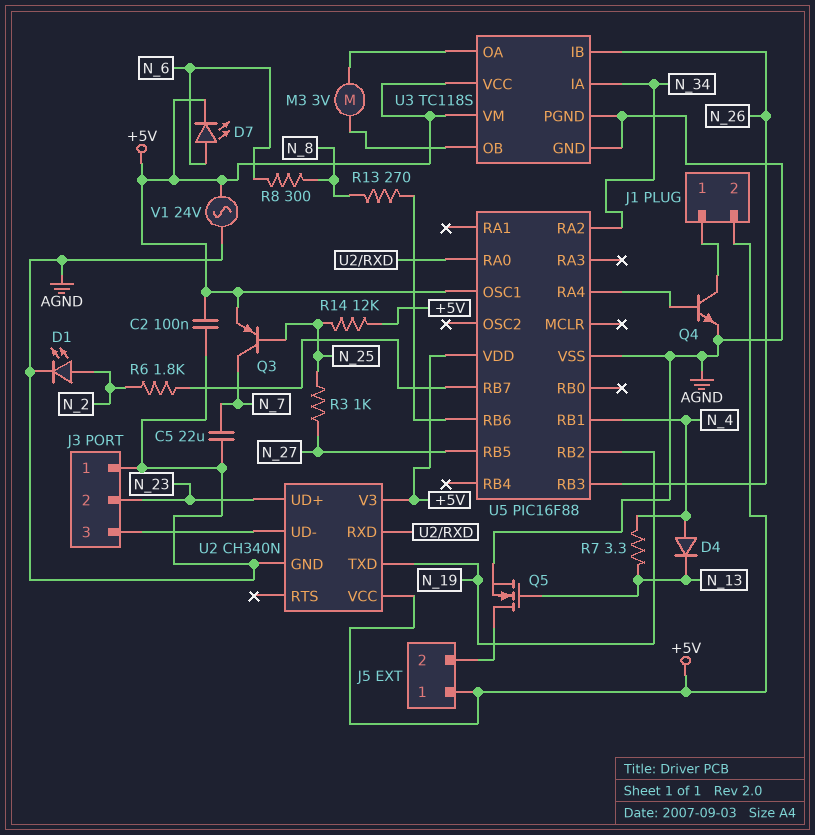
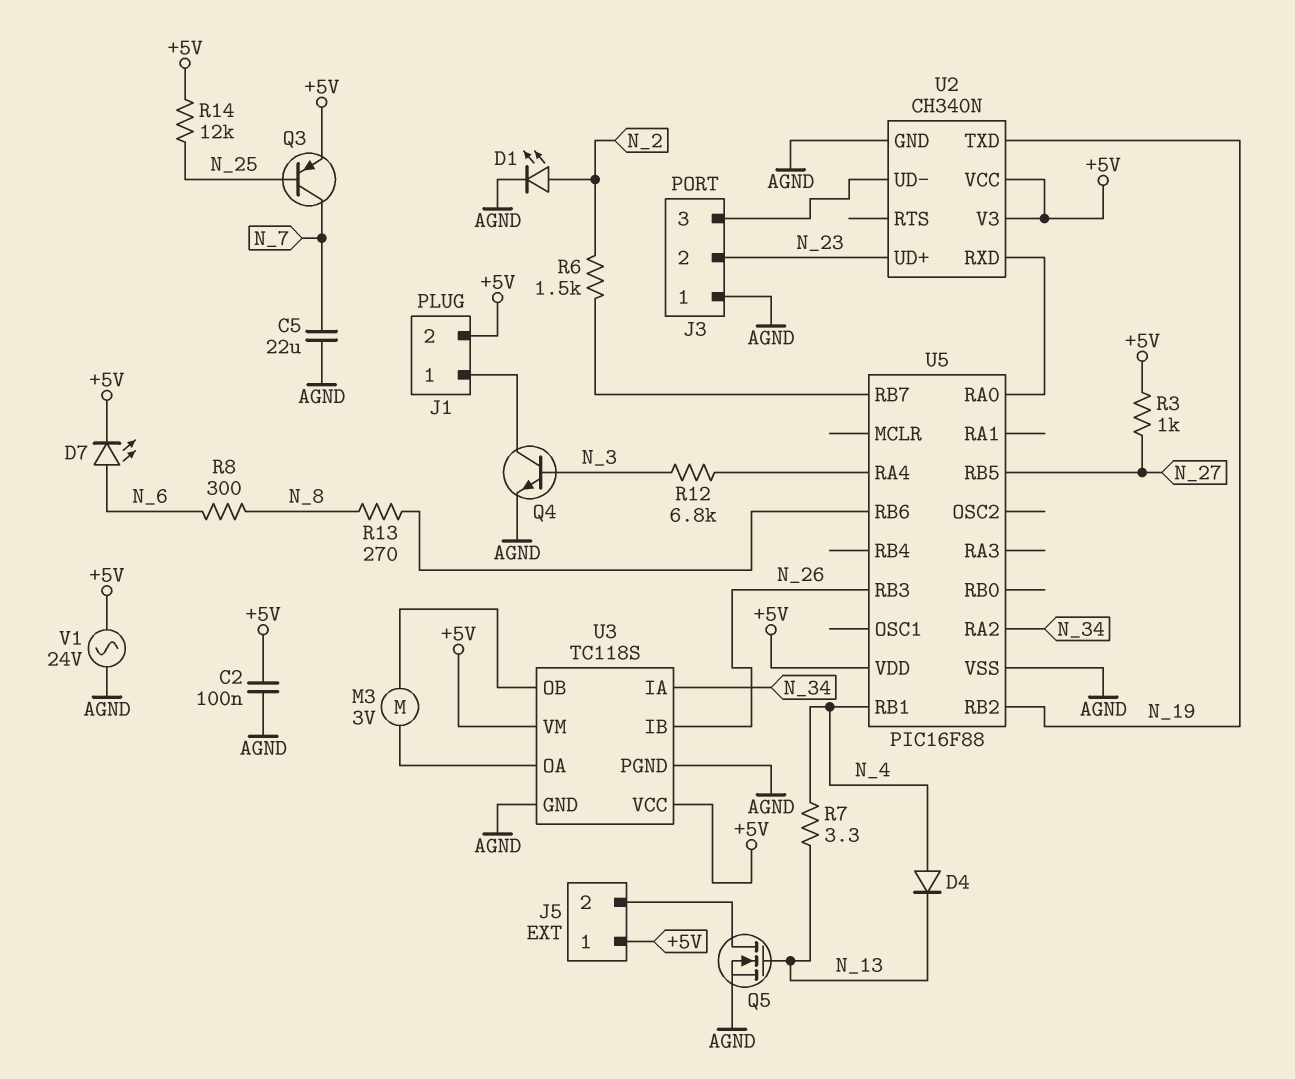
Q4: NPN (B U5/RA4, C J1/1, E AGND) -> NPN (B N_3, C J1/1, E AGND)
R3: 1k (N_25, N_27) -> 1k (+5V, N_27)
R6: 1.8k (N_2, U5/RB7) -> 1.5k (N_2, U5/RB7)
R12: none -> 6.8k (N_3, U5/RA4)
U5 pin OSC1: +5V -> none

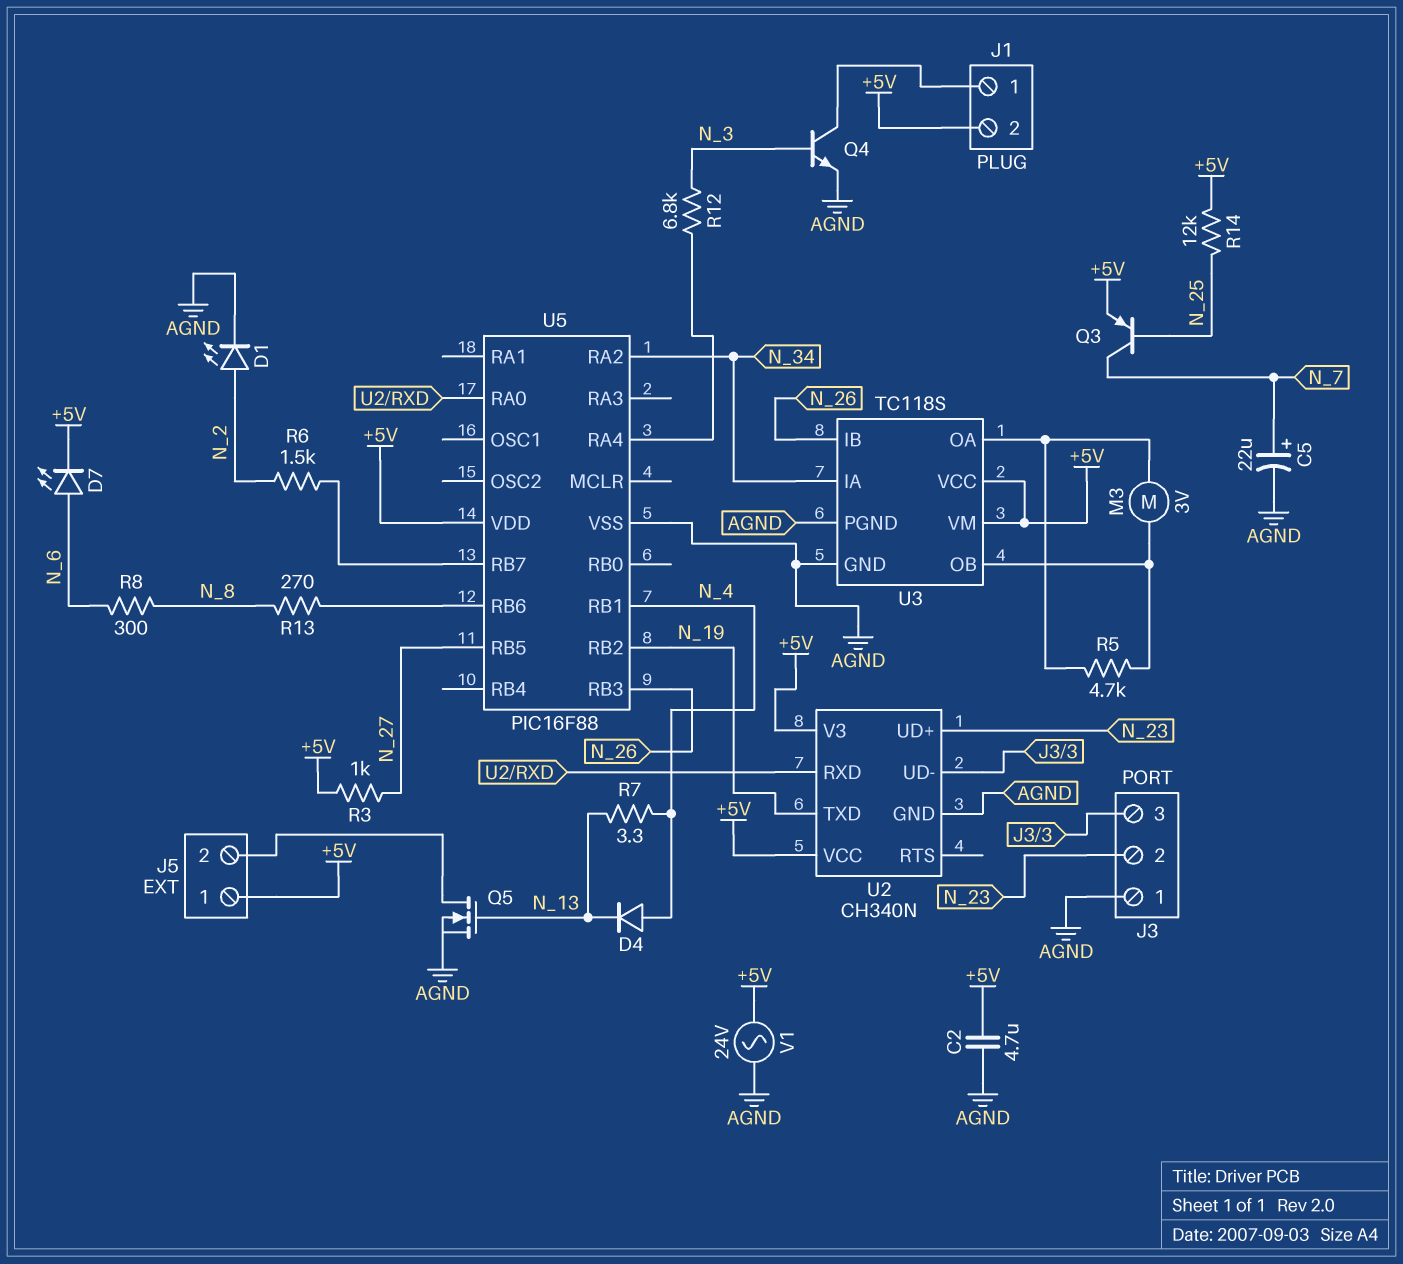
C2: 100nF (+5V, AGND) -> 4.7uF (+5V, AGND)
C5: 22uF (AGND, N_7) -> 22uF (plus N_7, minus AGND)
R5: none -> 4.7k (U3/OA, U3/OB)

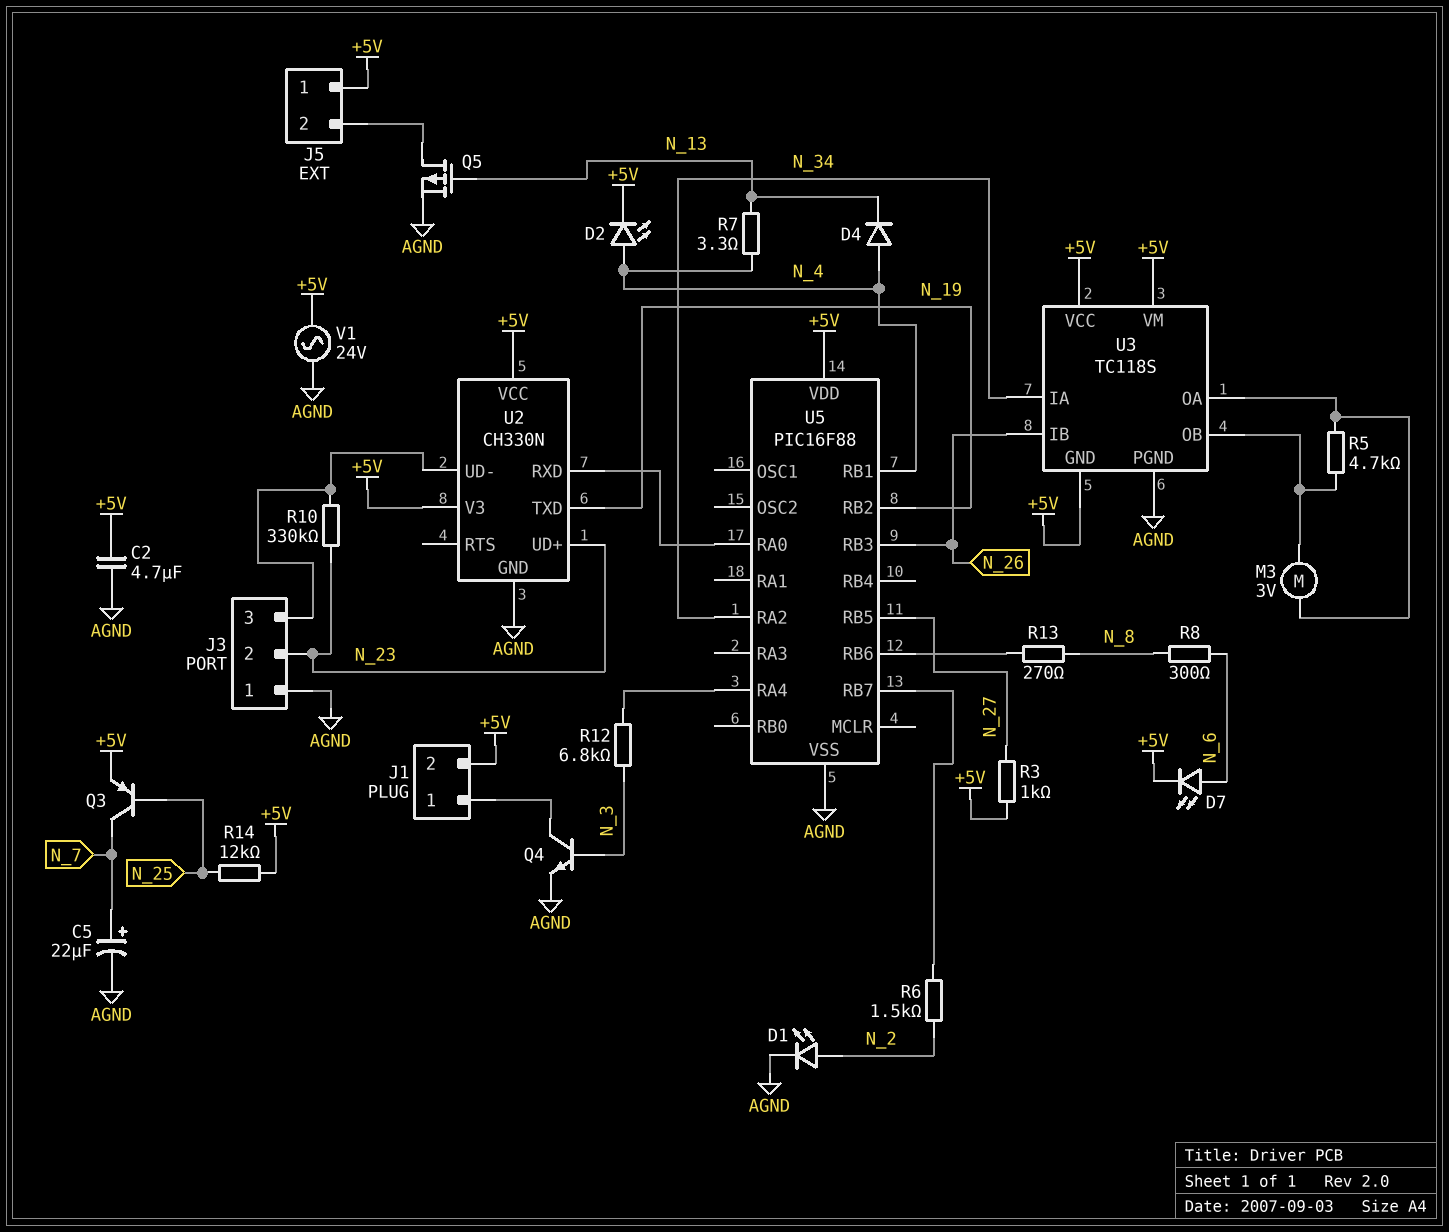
D2: none -> LED (A N_4, K +5V)
Q5: NMOS (G N_13, D J5/2, S AGND) -> PMOS (G N_13, D J5/2, S AGND)
R10: none -> 330k (J3/3, N_23)
U2: CH340N -> CH330N
U3 pin GND: AGND -> +5V

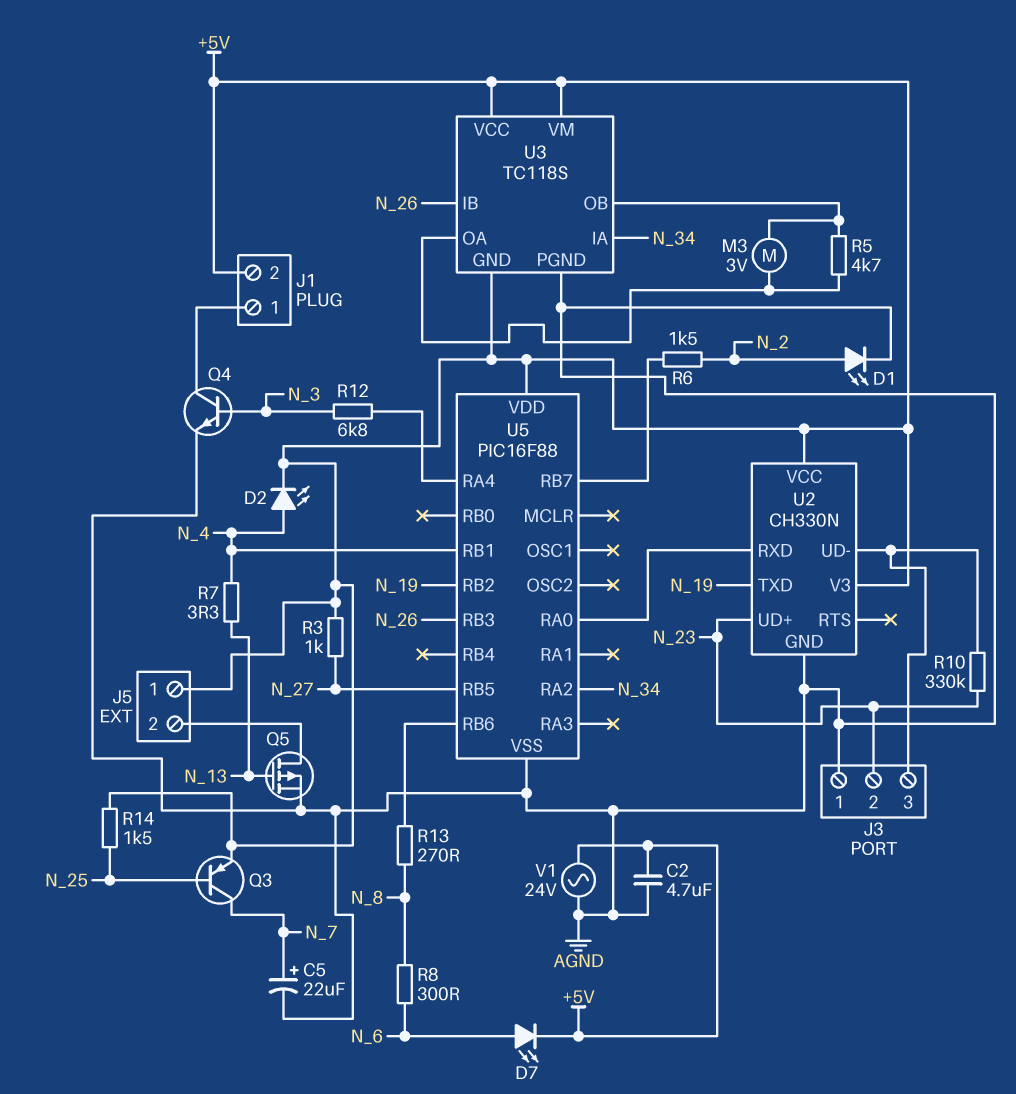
D4: diode (A N_4, K N_13) -> none
R14: 12k (+5V, N_25) -> 1.5k (+5V, N_25)

